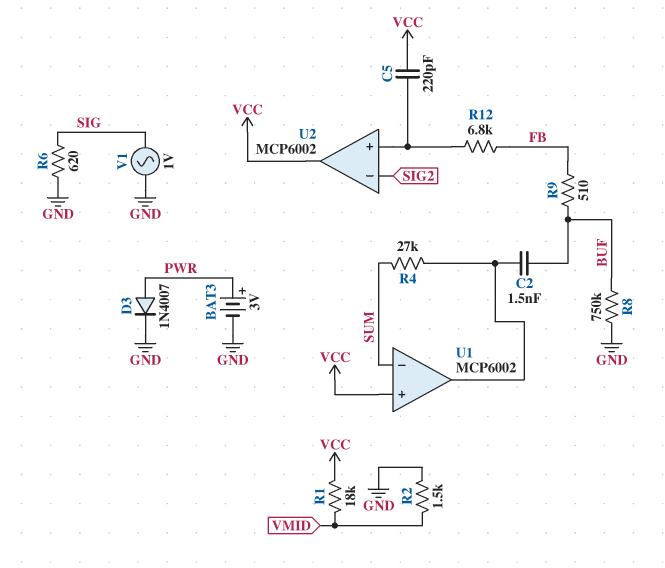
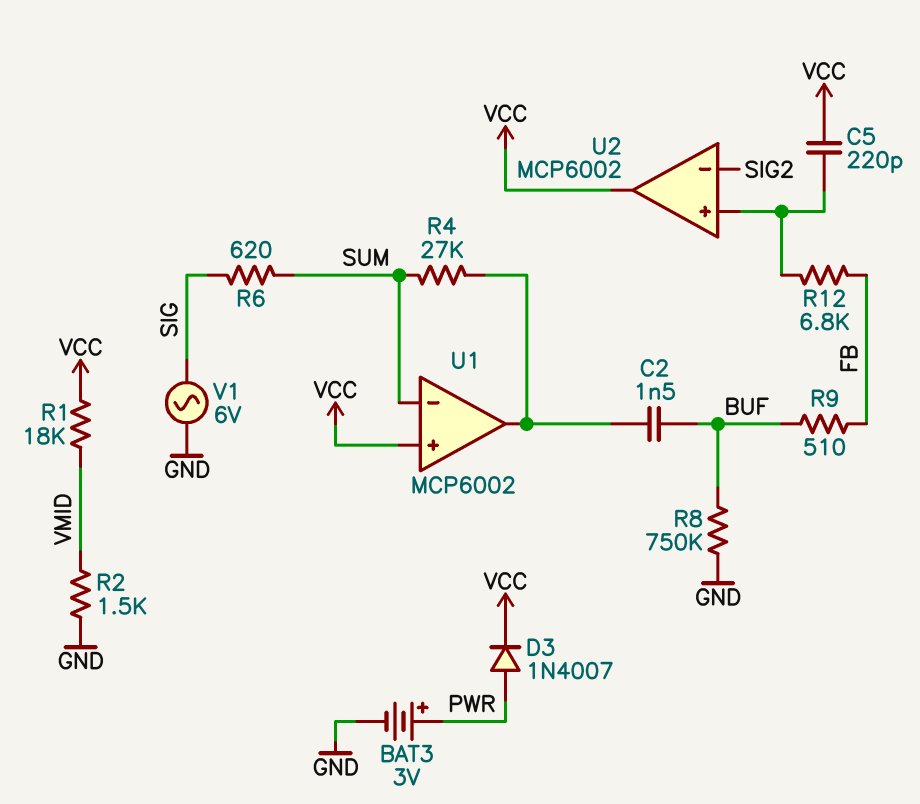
D3: diode 1N4007 (A PWR, K GND) -> diode 1N4007 (A PWR, K VCC)
R6: 620 (GND, SIG) -> 620 (SIG, SUM)
V1: AC 1V (GND, SIG) -> AC 6V (GND, SIG)

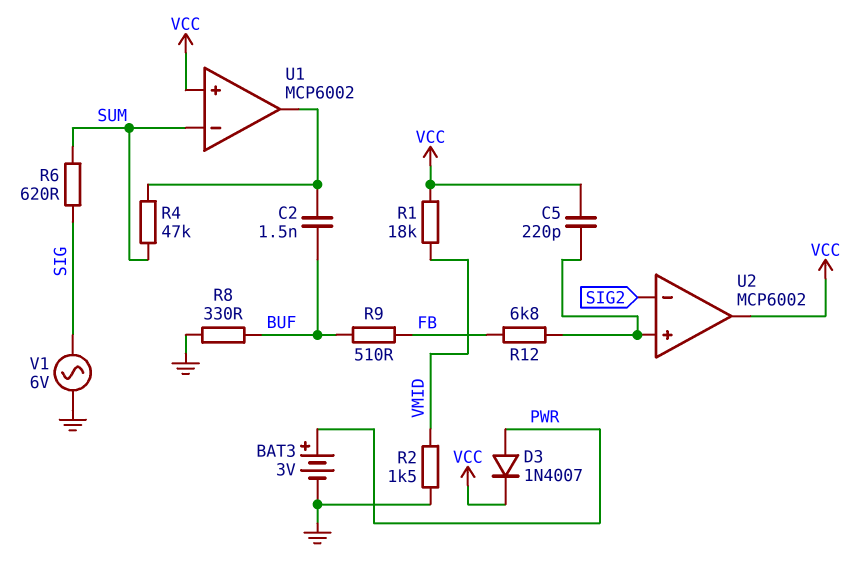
R4: 27k (SUM, U1/out) -> 47k (SUM, U1/out)
R8: 750k (BUF, GND) -> 330 (BUF, GND)

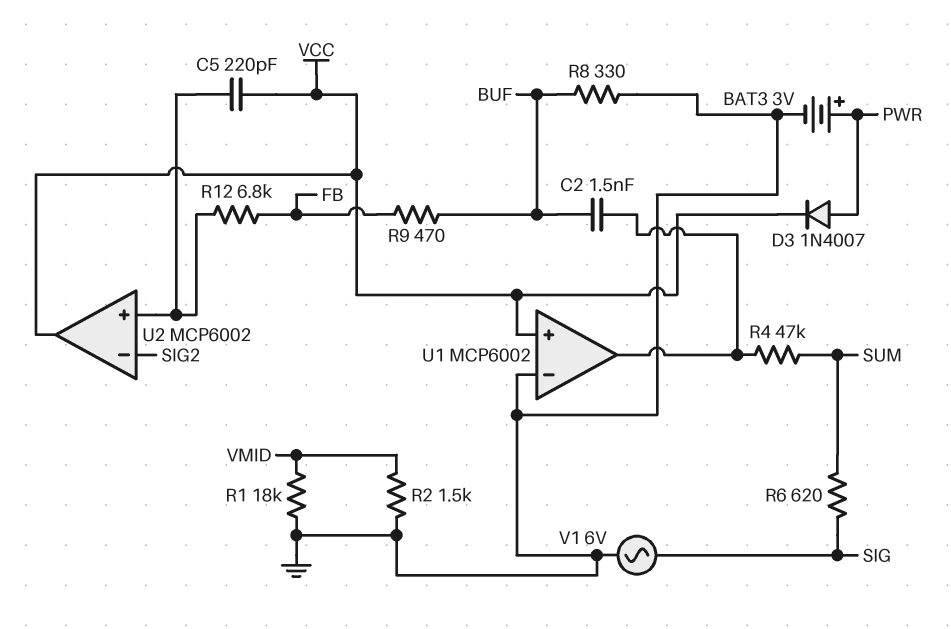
R1: 18k (VCC, VMID) -> 18k (GND, VMID)
R9: 510 (BUF, FB) -> 470 (BUF, FB)
U1 pin in-: SUM -> GND

